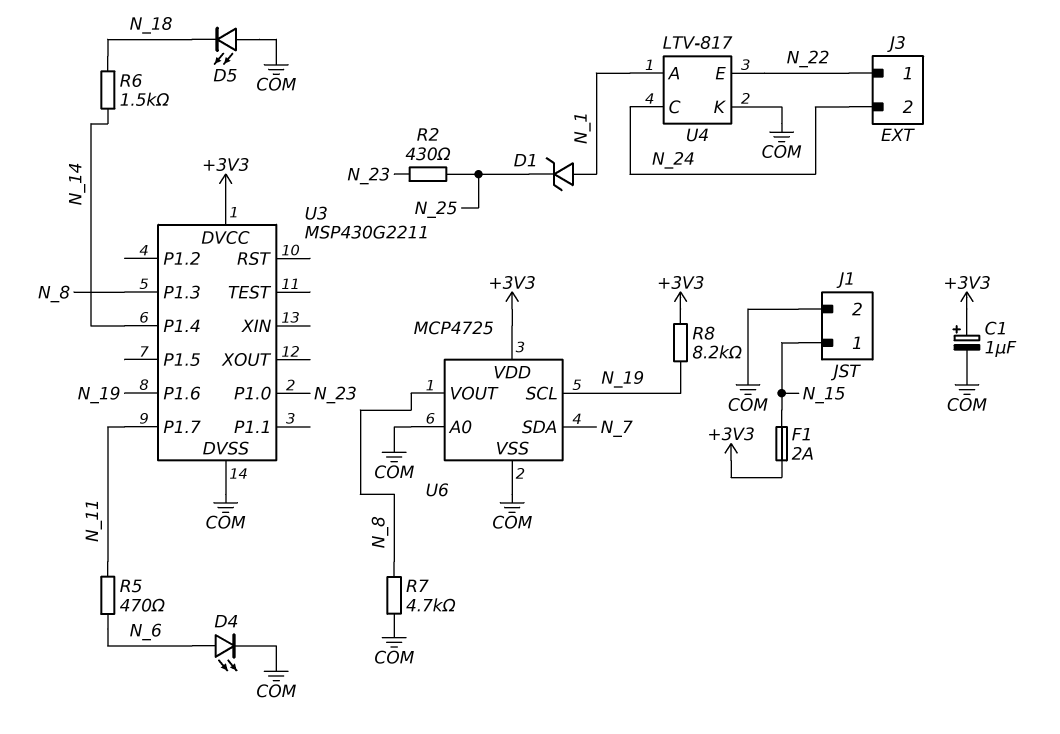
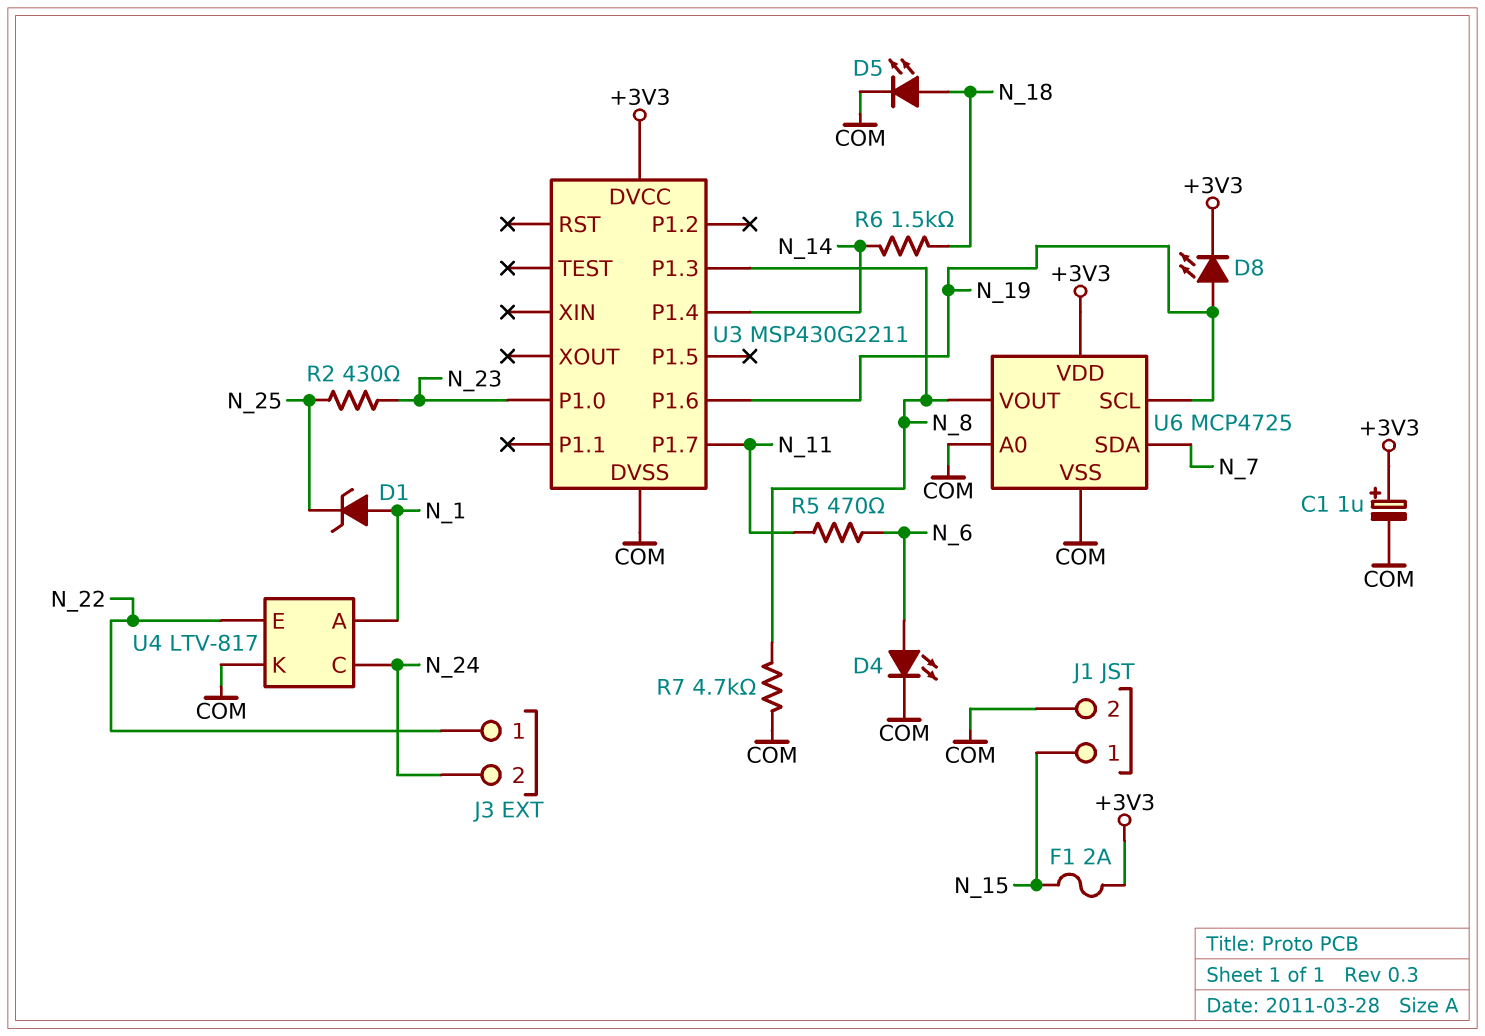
D5: LED (A COM, K N_18) -> LED (A N_18, K COM)
D8: none -> LED (A N_19, K +3V3)
R8: 8.2k (+3V3, N_19) -> none

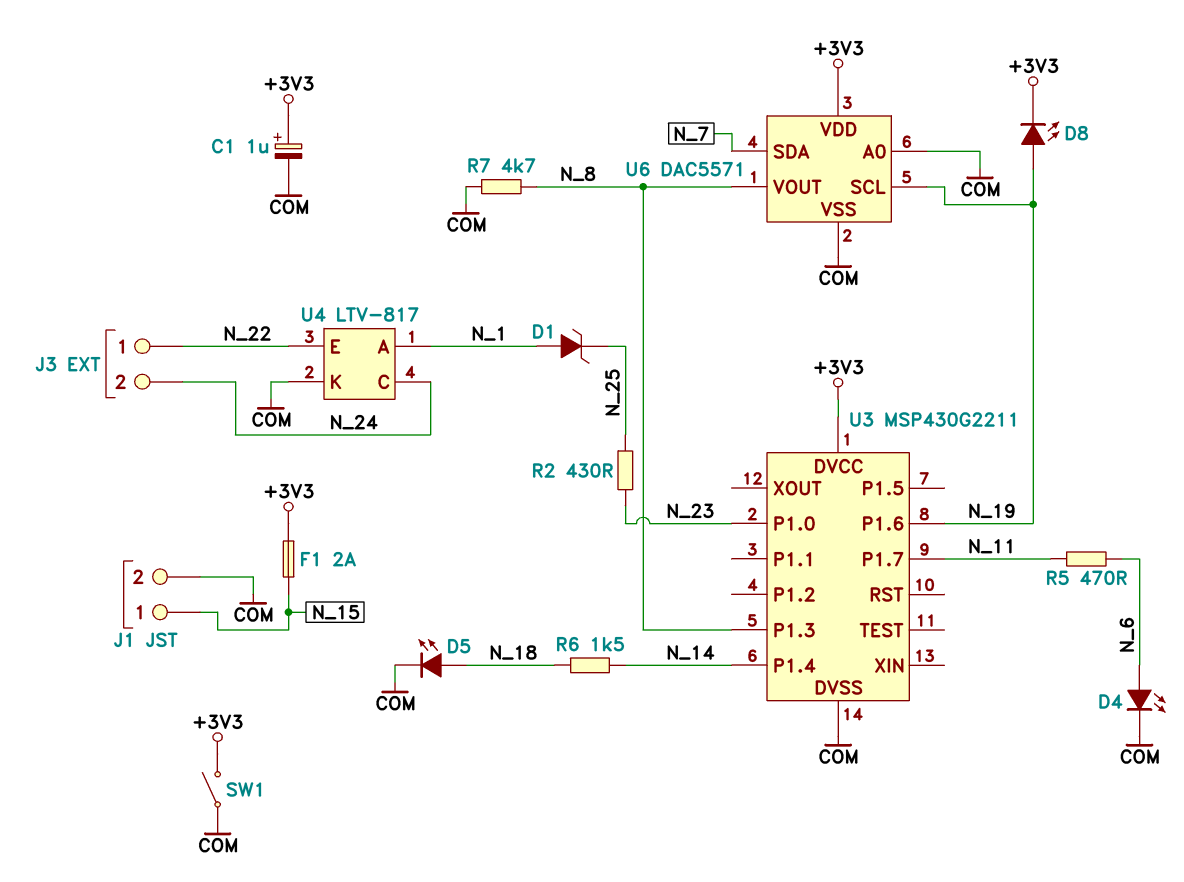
SW1: none -> switch (+3V3, COM)
U6: MCP4725 -> DAC5571

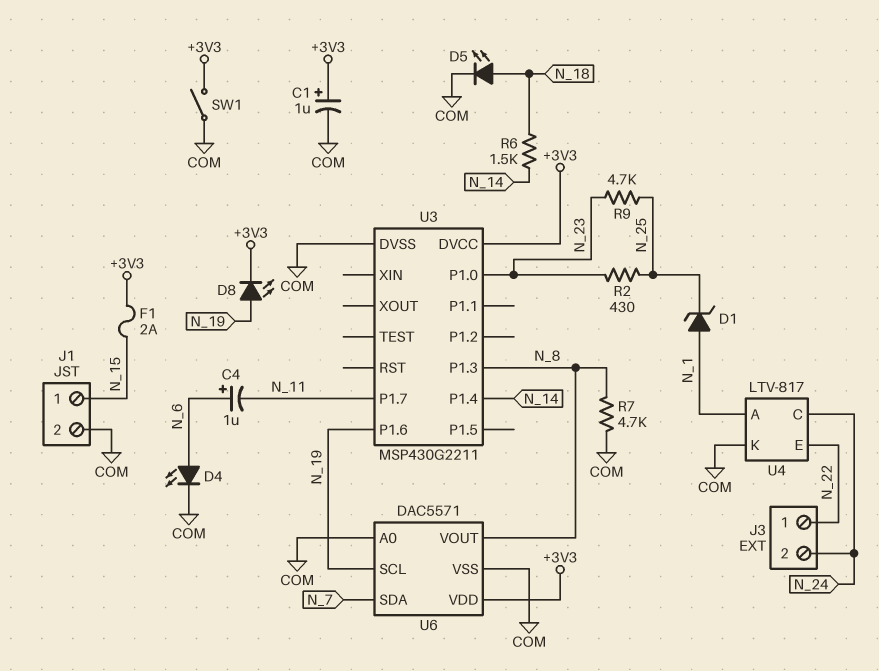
C4: none -> 1uF (plus N_6, minus N_11)
R5: 470 (N_6, N_11) -> none
R9: none -> 4.7k (N_23, N_25)

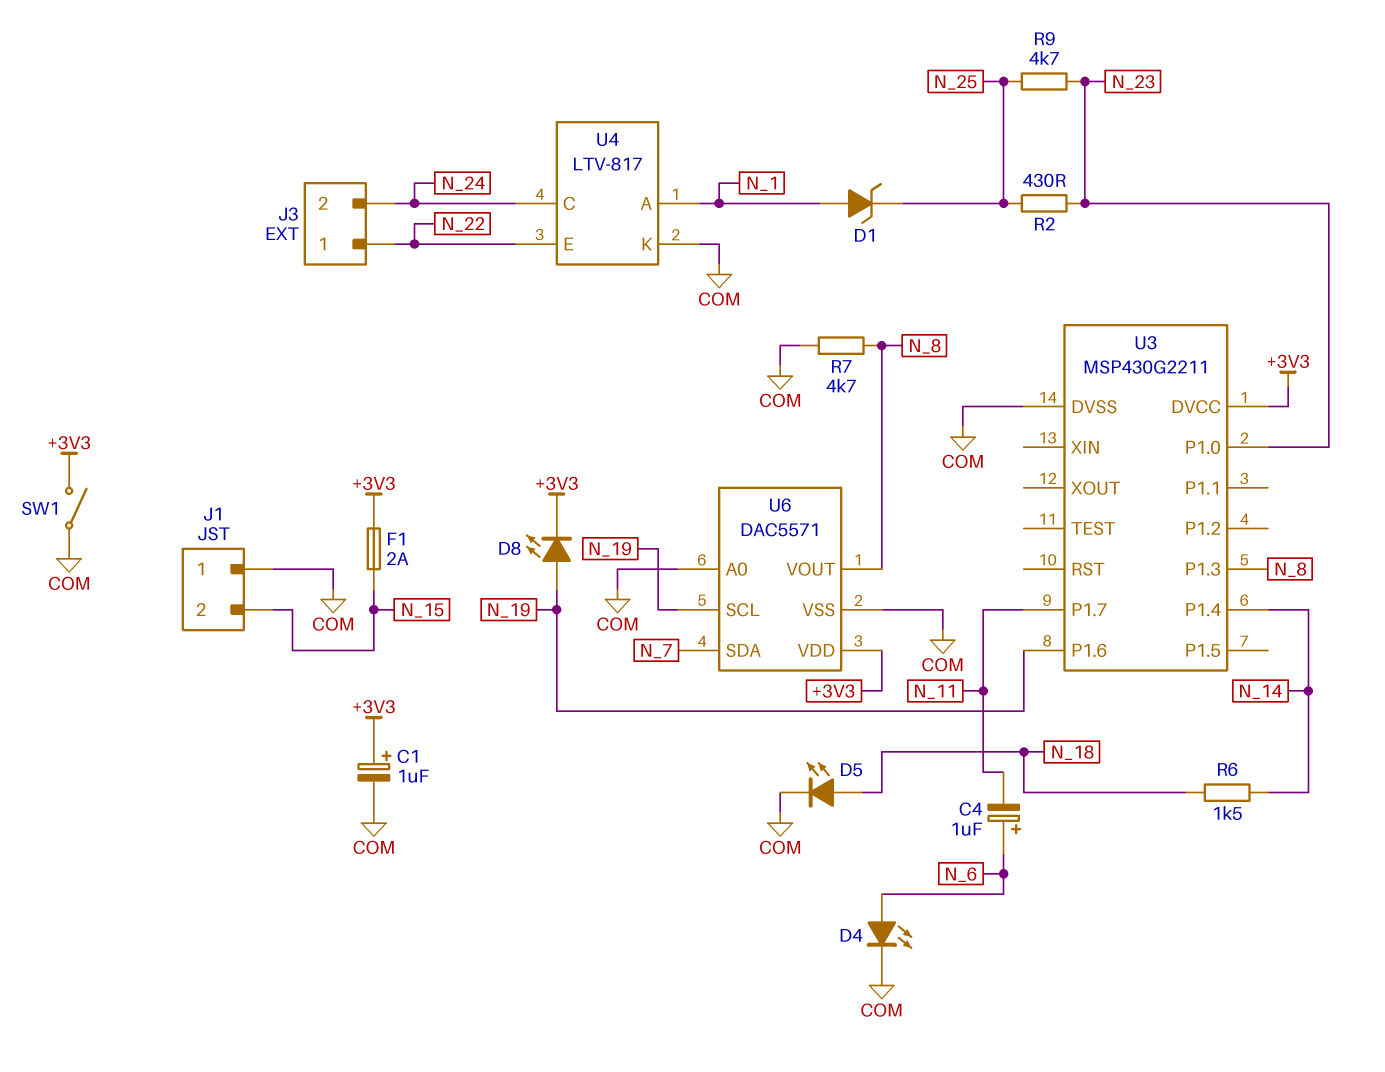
J1 pin 1: N_15 -> COM
J1 pin 2: COM -> N_15

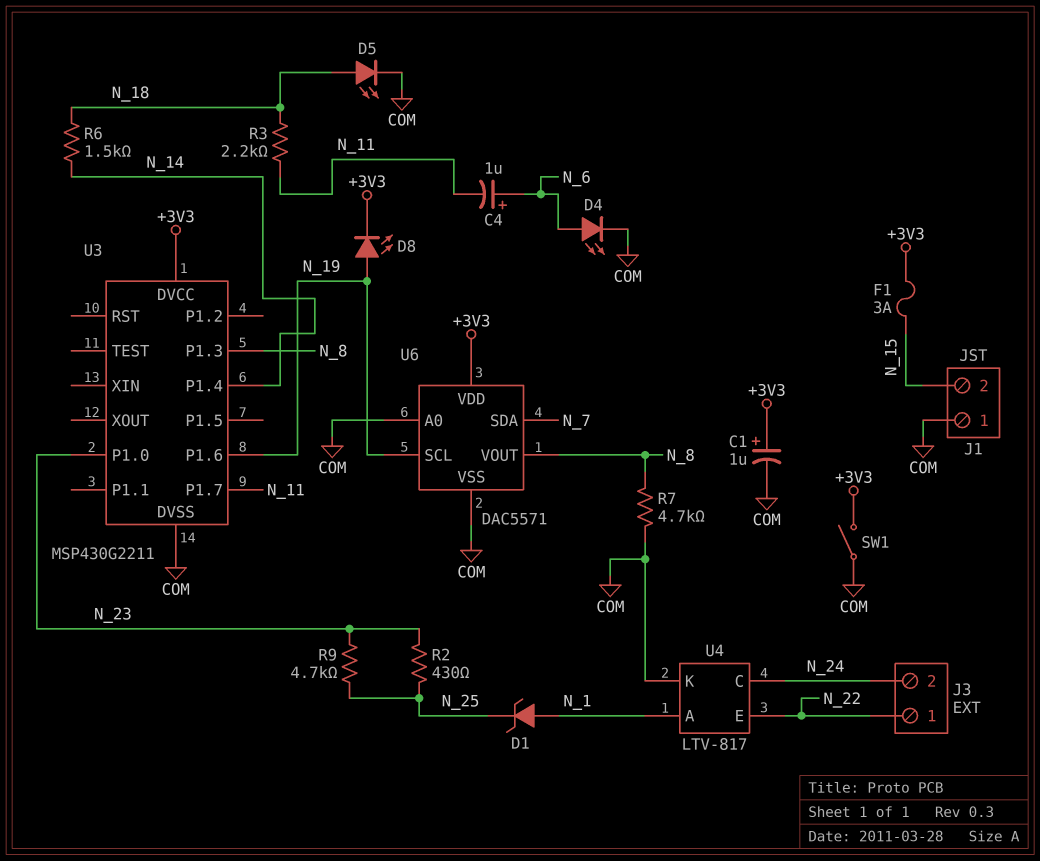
F1: 2A (+3V3, N_15) -> 3A (+3V3, N_15)
R3: none -> 2.2k (N_11, N_18)

